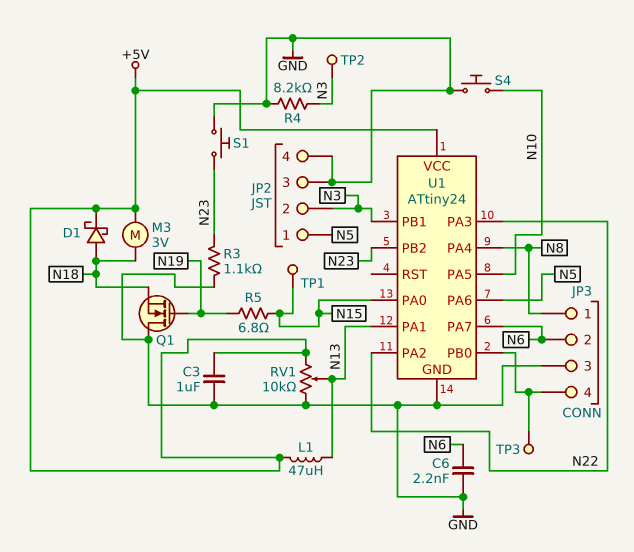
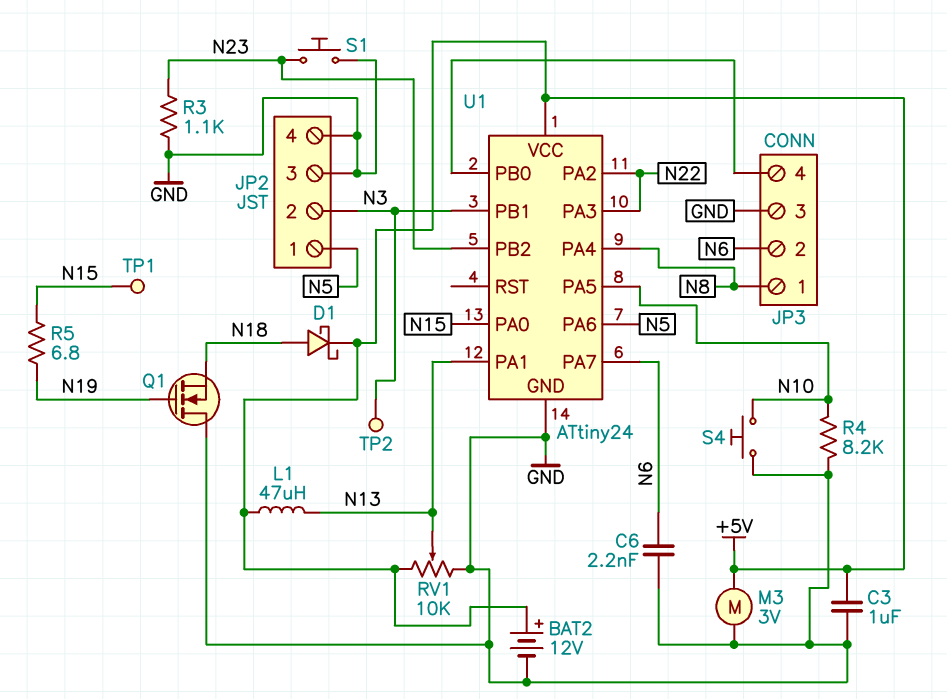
BAT2: none -> 12V (plus +5V, minus GND)
M3: motor 3V (+5V, N18) -> motor 3V (+5V, GND)
R4: 8.2k (GND, N3) -> 8.2k (GND, N10)
TP3: test point (JP3/4) -> none

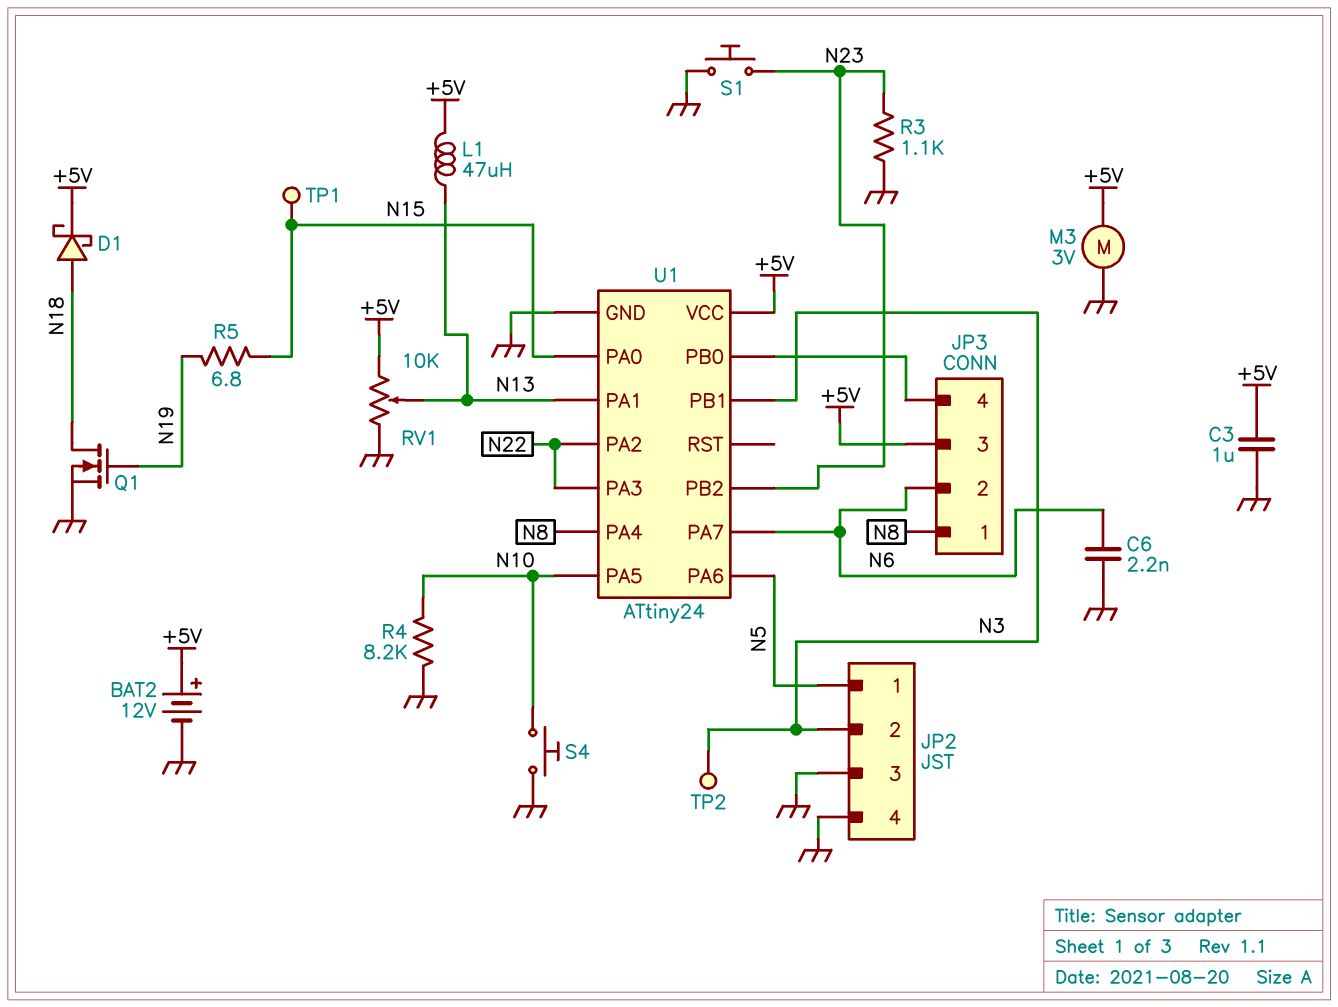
JP3 pin 3: GND -> +5V
Q1: NMOS (G N19, D GND, S N18) -> NMOS (G N19, D N18, S GND)

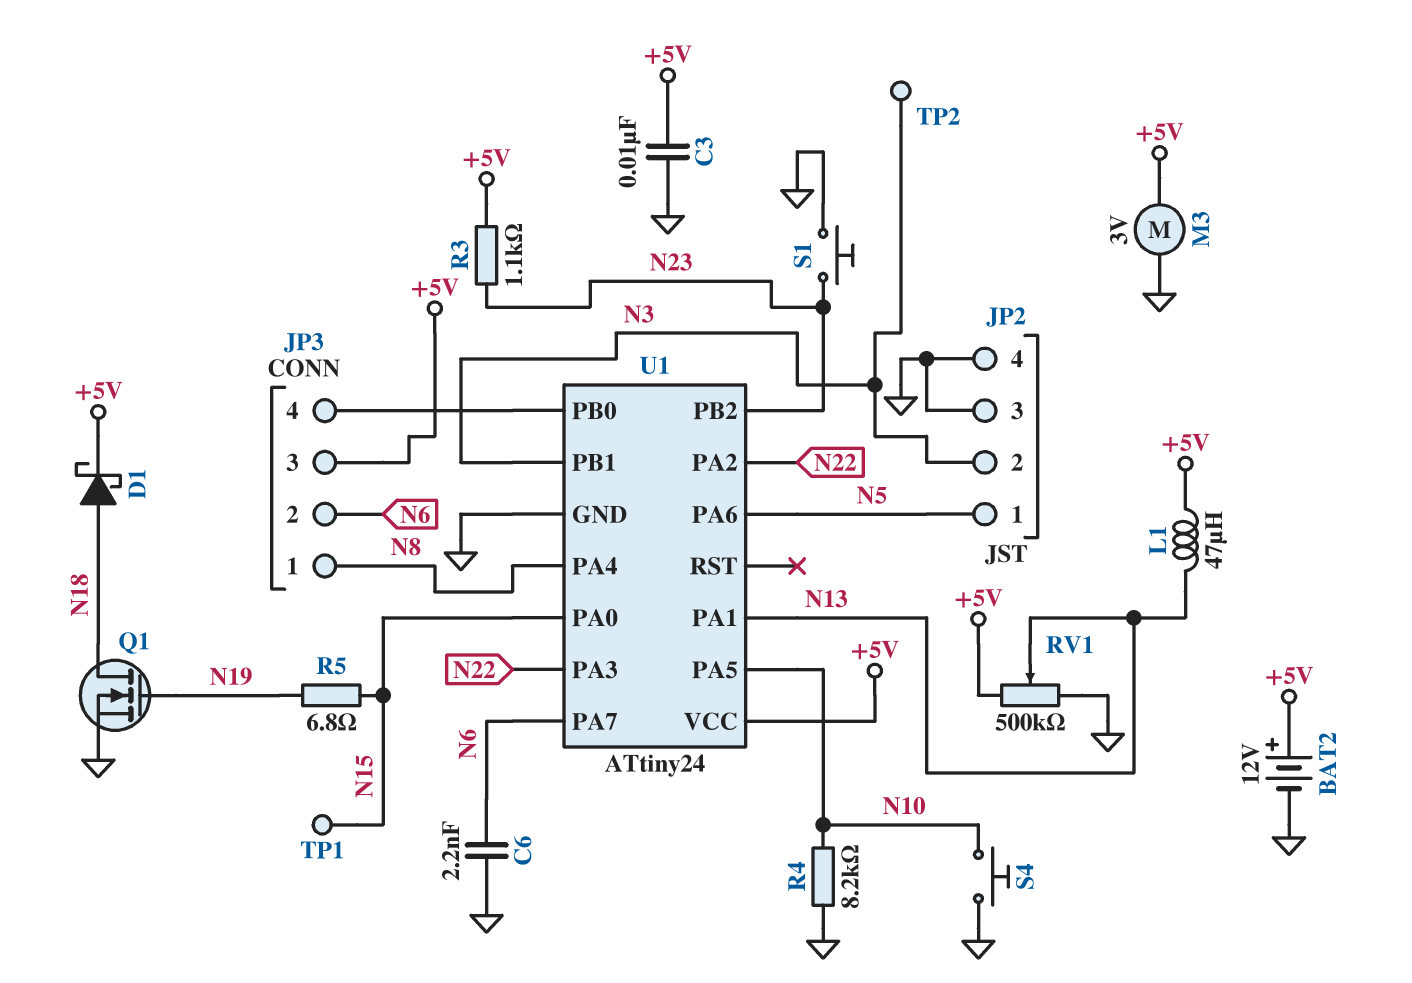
C3: 1uF (+5V, GND) -> 10nF (+5V, GND)
R3: 1.1k (GND, N23) -> 1.1k (+5V, N23)
RV1: 10k (+5V, GND, wiper N13) -> 500k (+5V, GND, wiper N13)

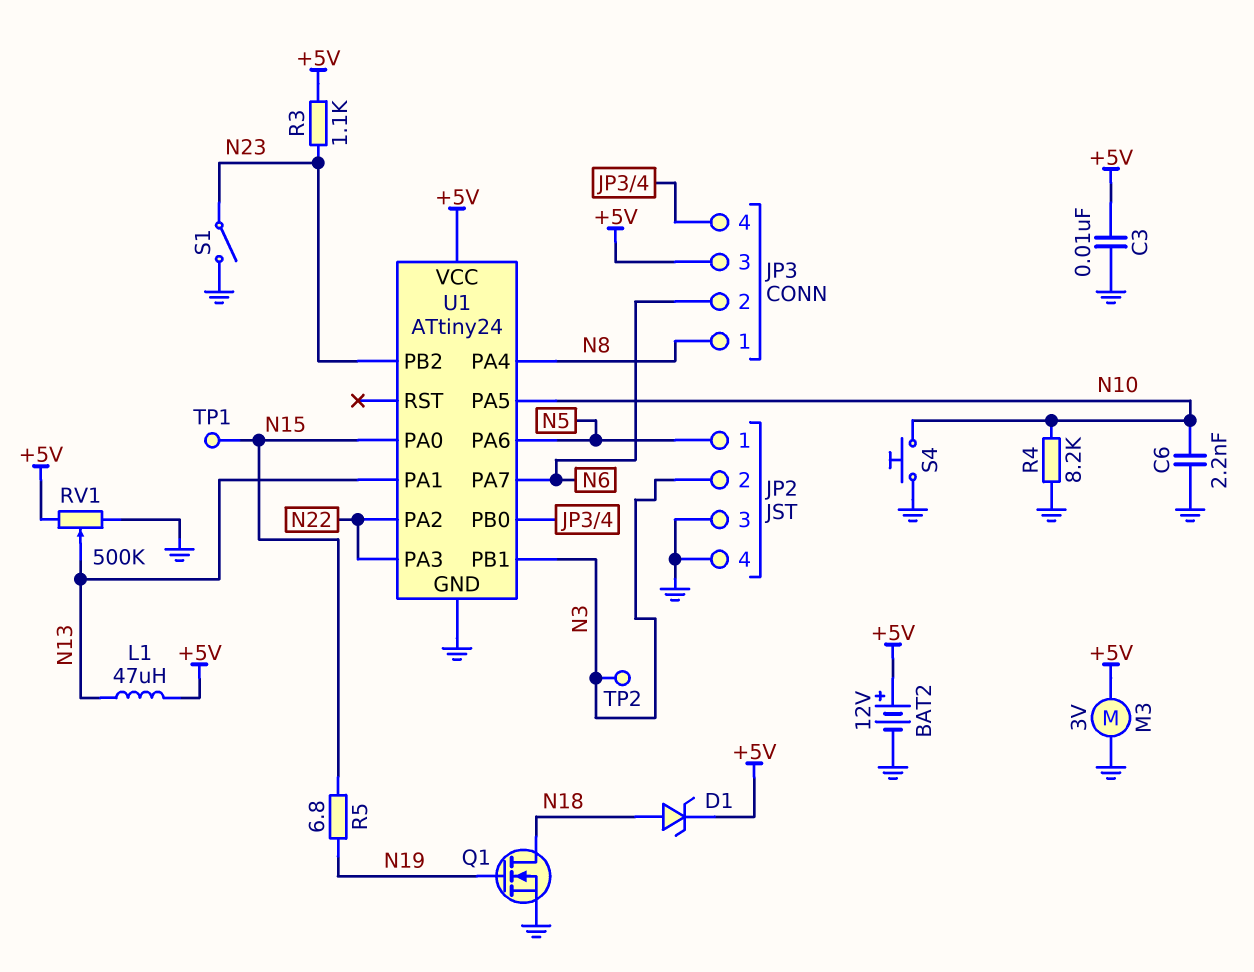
C6: 2.2nF (GND, N6) -> 2.2nF (GND, N10)
D1: schottky (A N18, K +5V) -> zener (A N18, K +5V)
S1: button (GND, N23) -> switch (GND, N23)

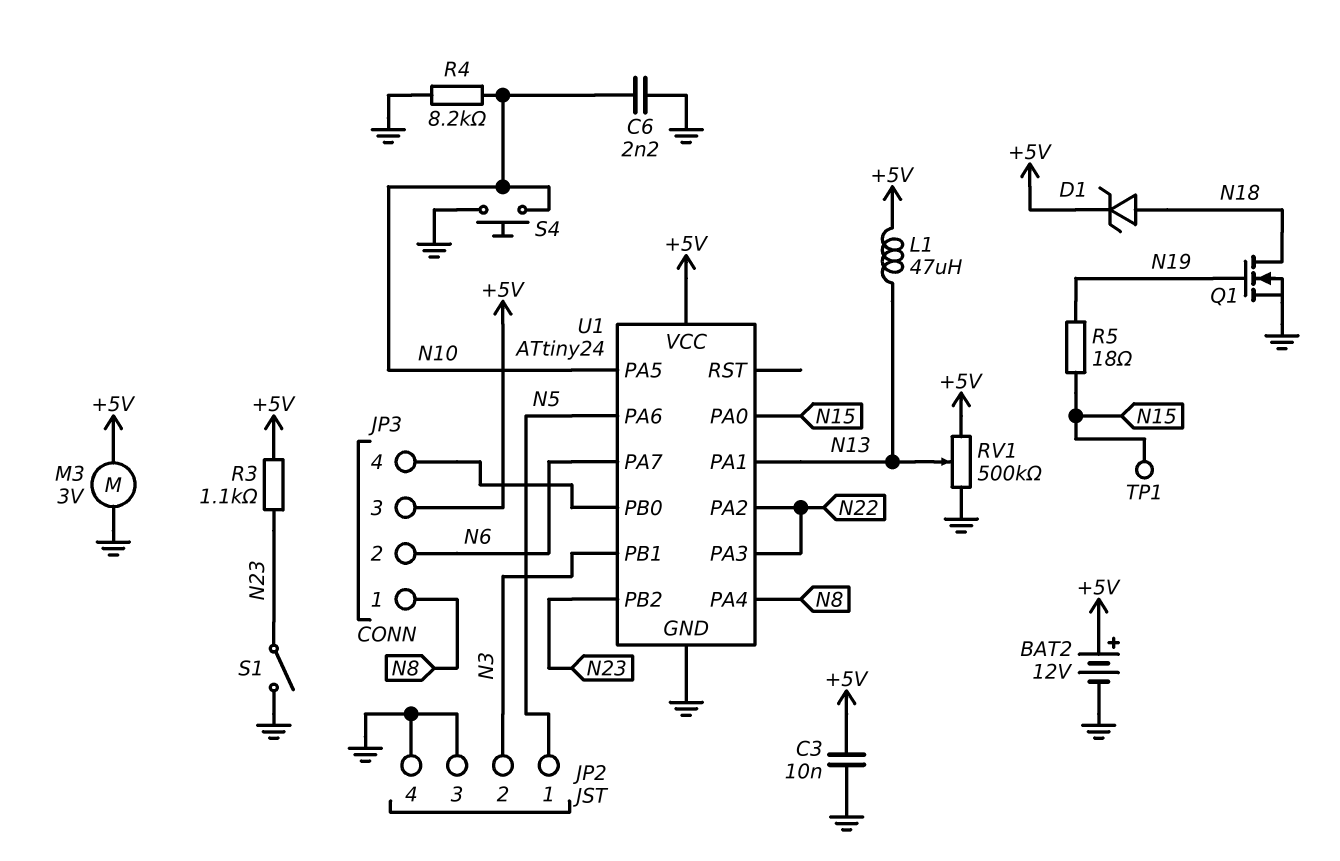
R5: 6.8 (N15, N19) -> 18 (N15, N19)
TP2: test point (N3) -> none

